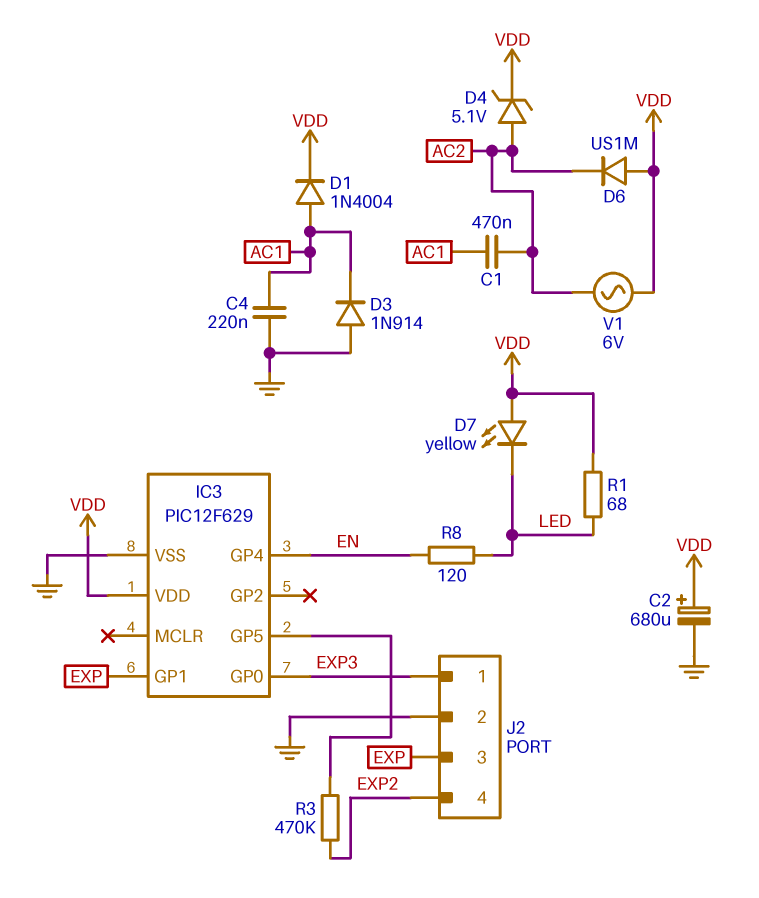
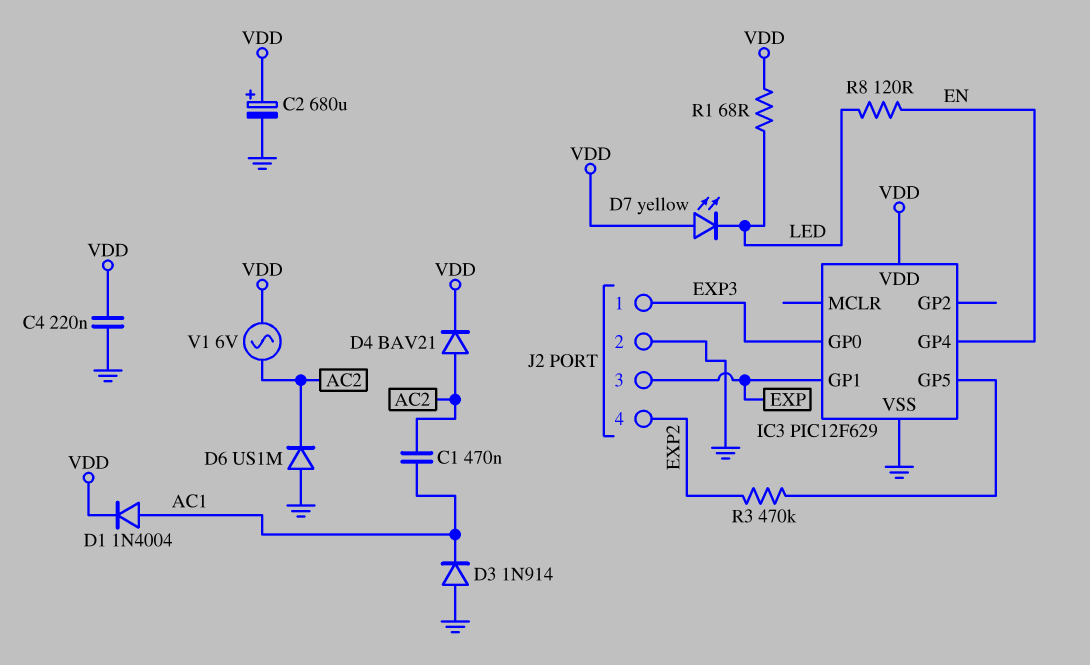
C4: 220nF (AC1, GND) -> 220nF (GND, VDD)
D4: zener 5.1V (A AC2, K VDD) -> diode BAV21 (A AC2, K VDD)
D6: diode US1M (A VDD, K AC2) -> diode US1M (A GND, K AC2)

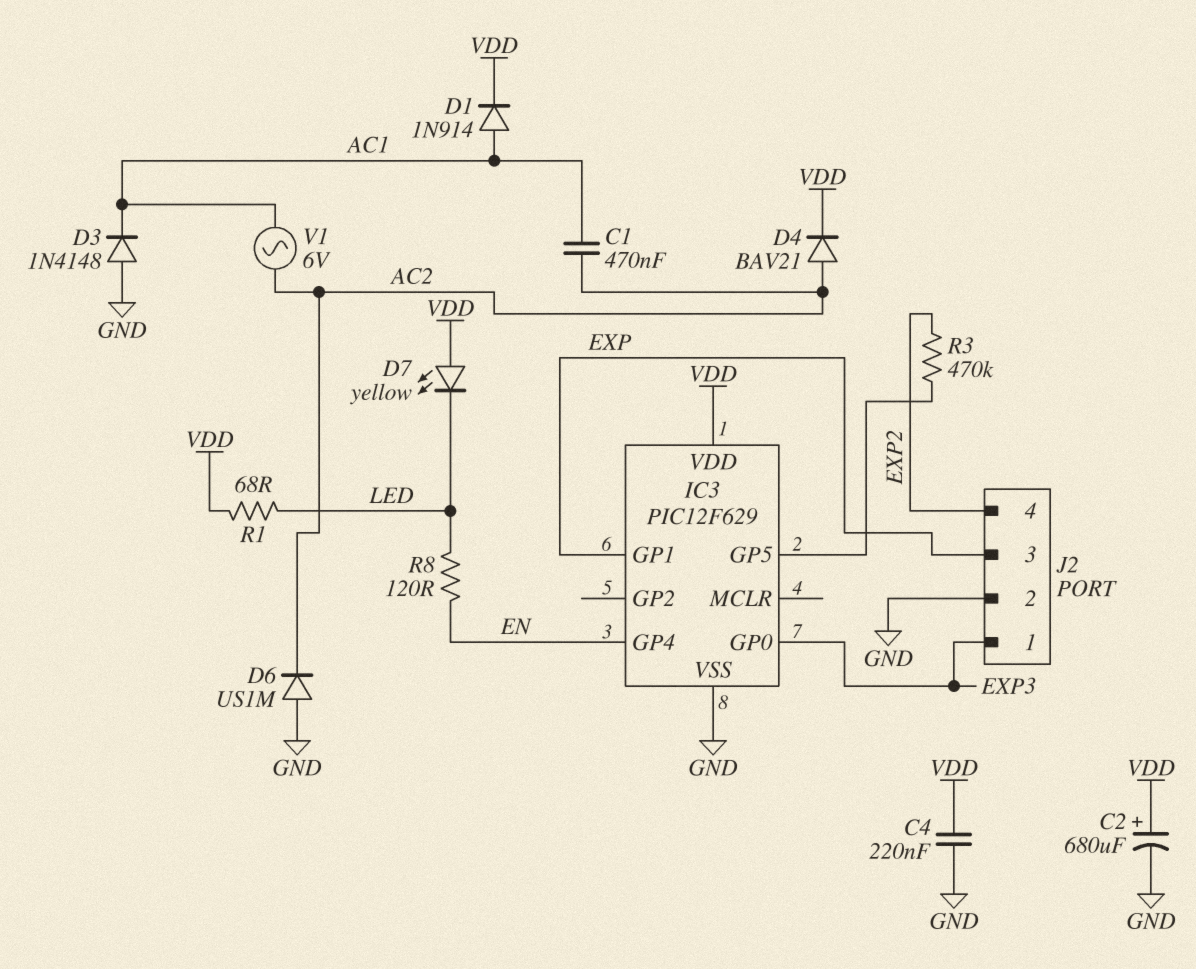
D1: diode 1N4004 (A AC1, K VDD) -> diode 1N914 (A AC1, K VDD)
D3: diode 1N914 (A GND, K AC1) -> diode 1N4148 (A GND, K AC1)
V1: AC 6V (AC2, VDD) -> AC 6V (AC1, AC2)

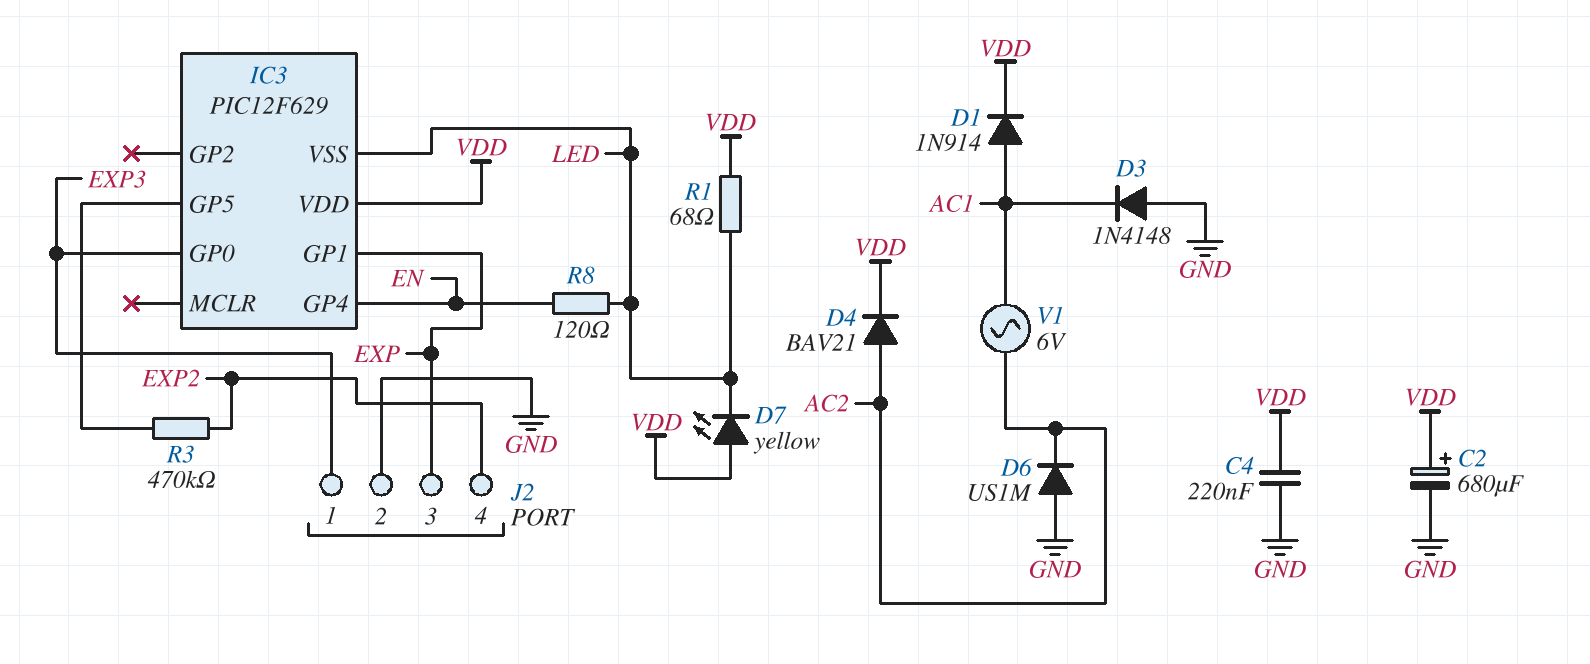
C1: 470nF (AC1, AC2) -> none
IC3 pin VSS: GND -> LED

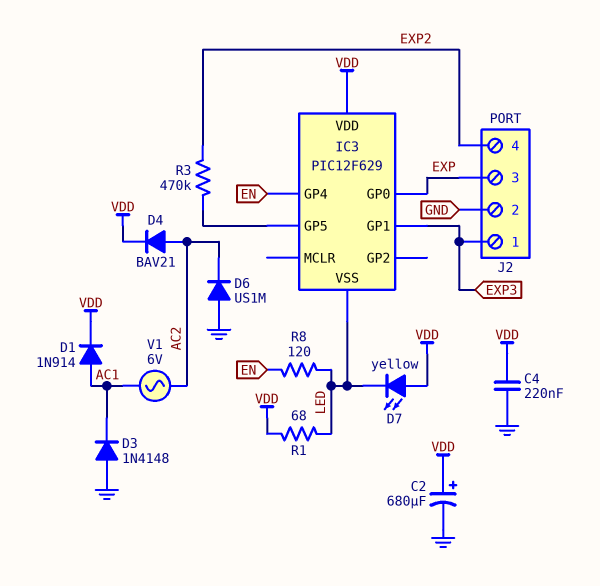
IC3 pin GP0: EXP3 -> EXP
IC3 pin GP1: EXP -> EXP3

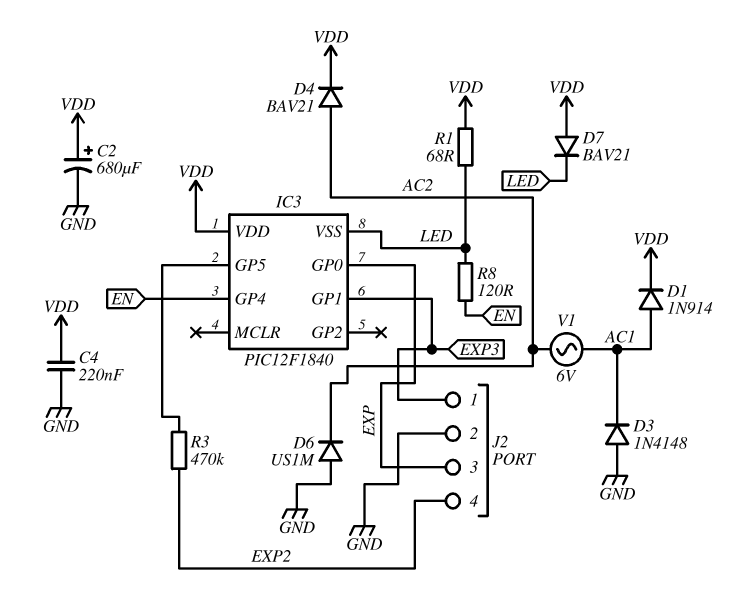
D7: LED yellow (A VDD, K LED) -> diode BAV21 (A VDD, K LED)
IC3: PIC12F629 -> PIC12F1840

